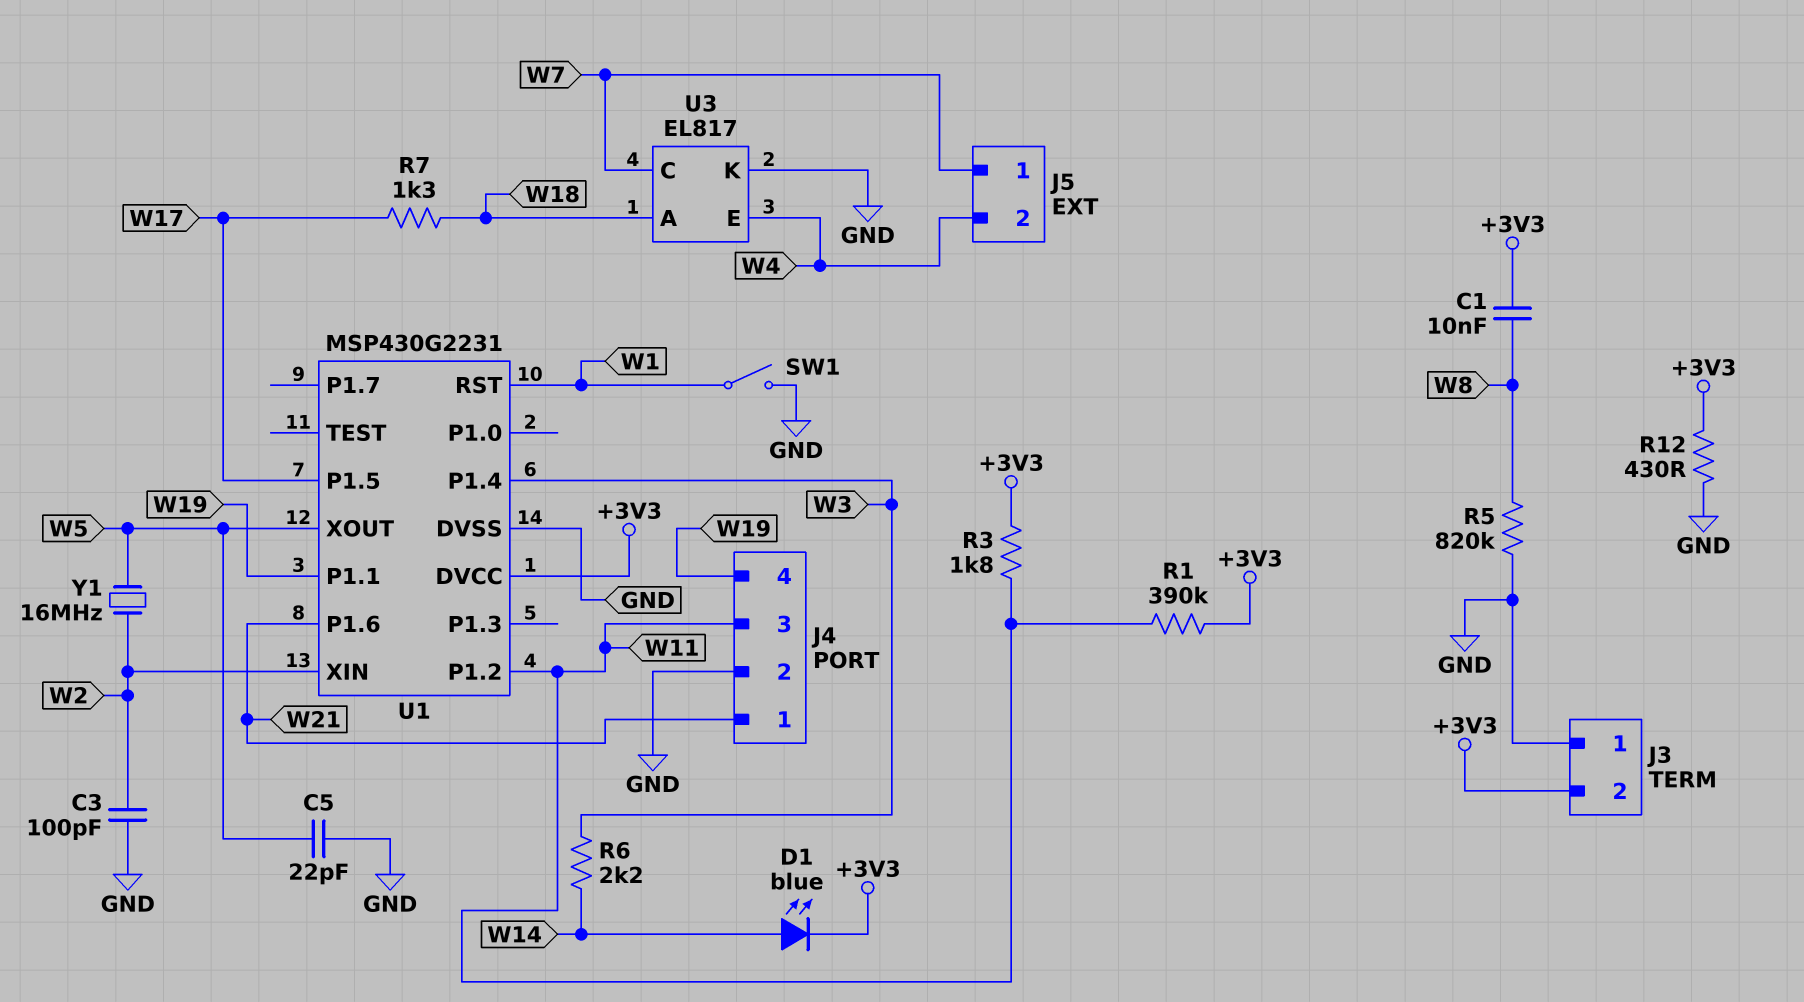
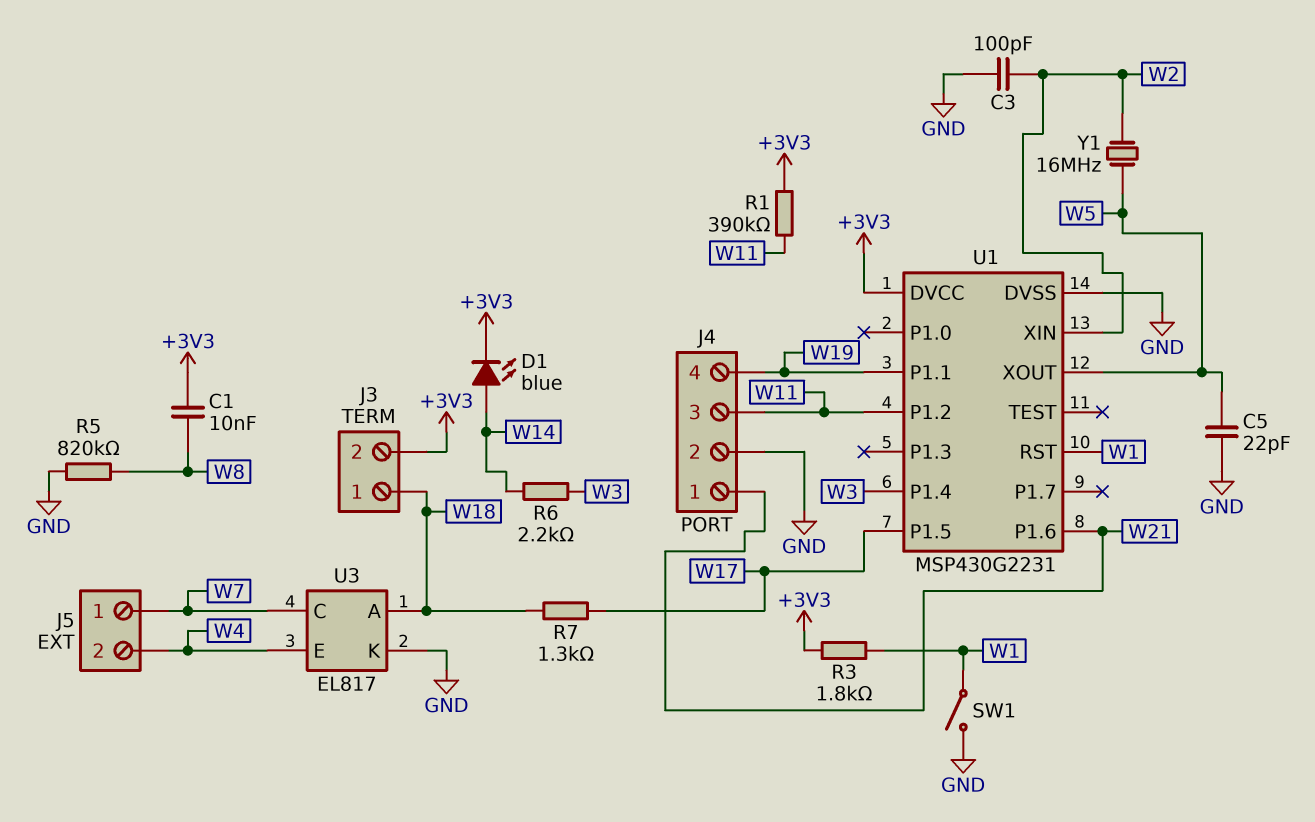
J3 pin 1: GND -> W18
R3: 1.8k (+3V3, W11) -> 1.8k (+3V3, W1)
R12: 430 (+3V3, GND) -> none

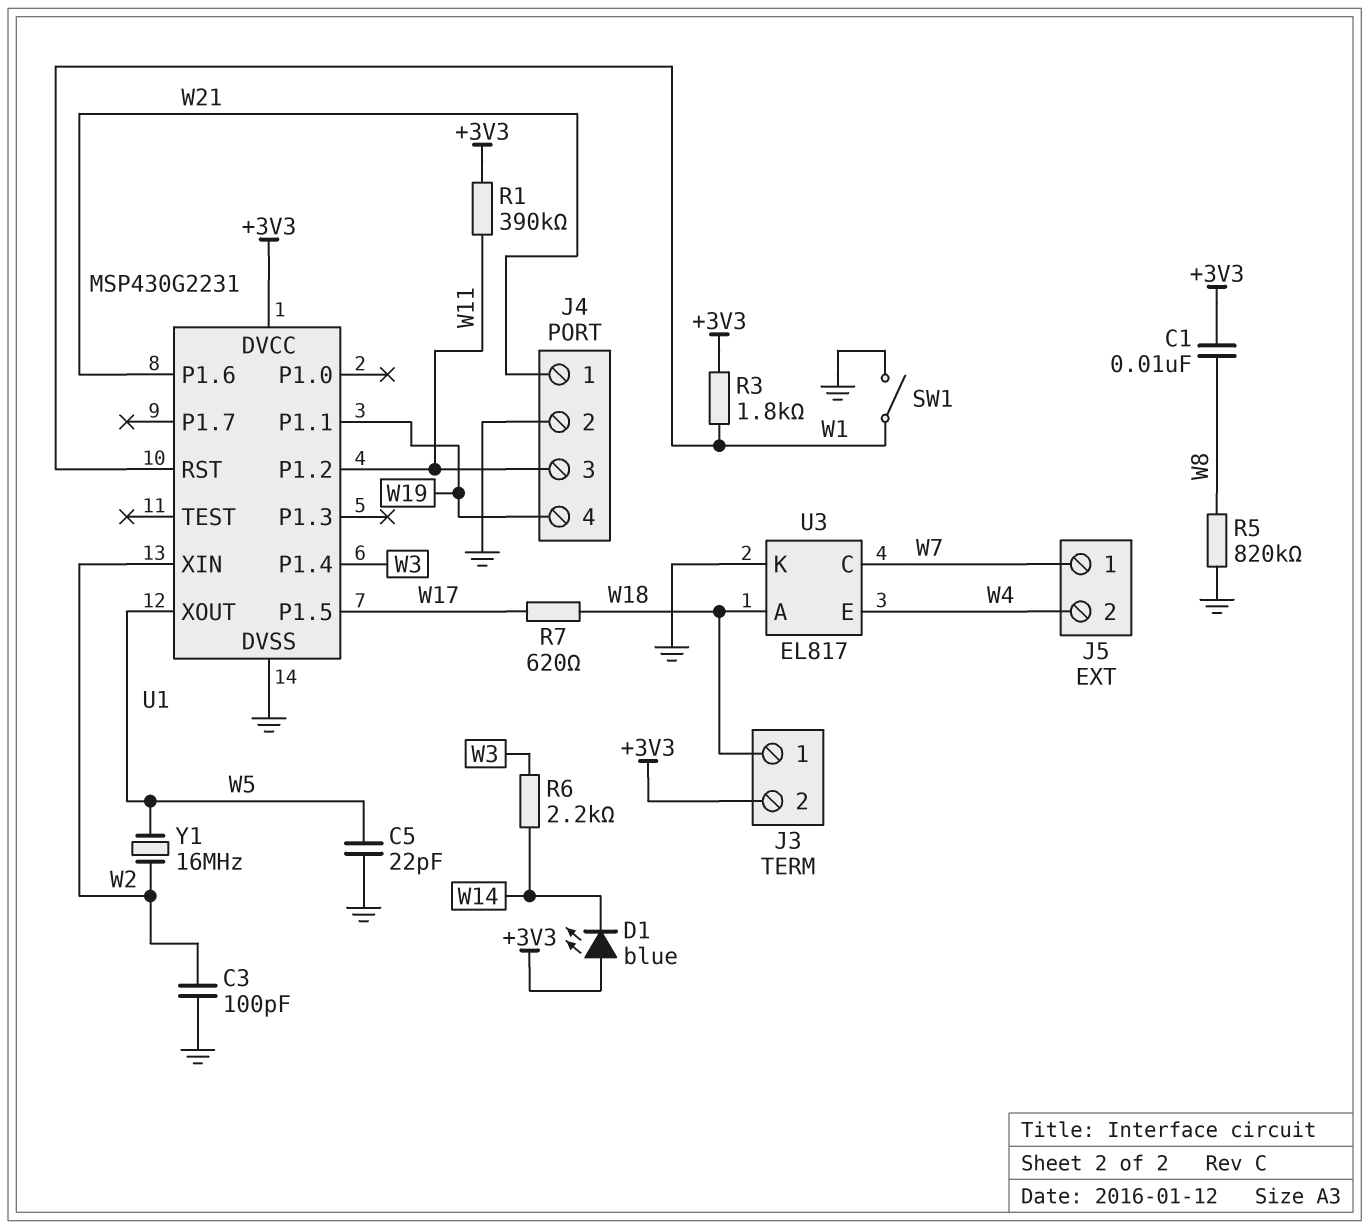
D1: LED blue (A W14, K +3V3) -> LED blue (A +3V3, K W14)
R7: 1.3k (W17, W18) -> 620 (W17, W18)

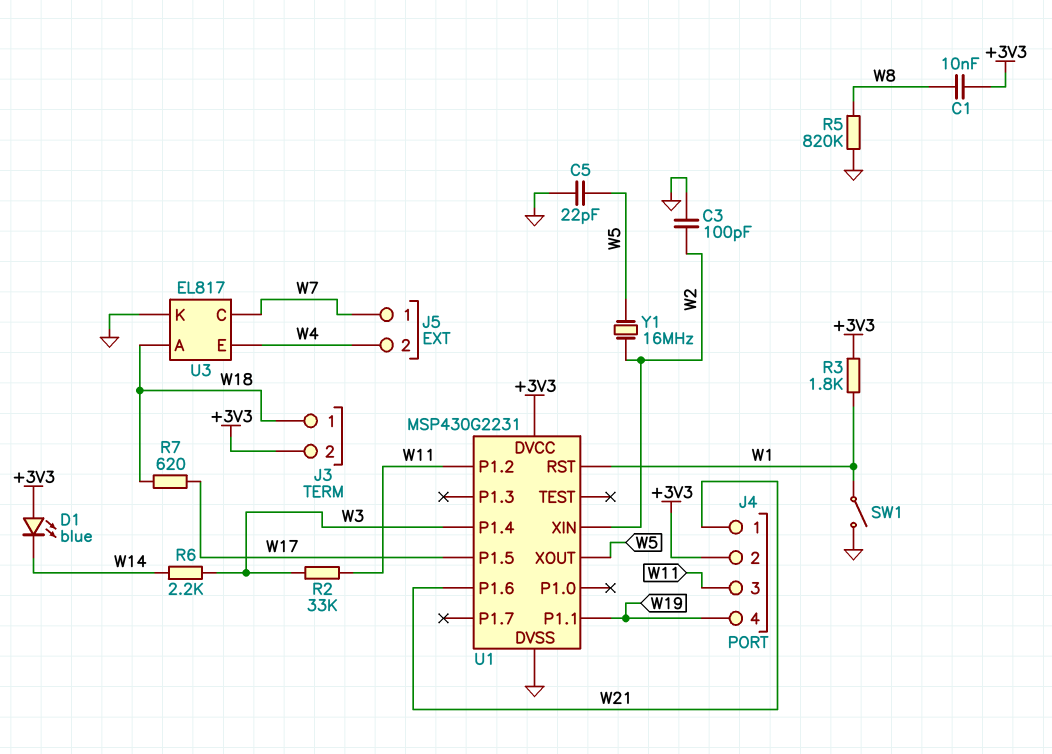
J4 pin 2: GND -> +3V3
R1: 390k (+3V3, W11) -> none
R2: none -> 33k (W3, W11)

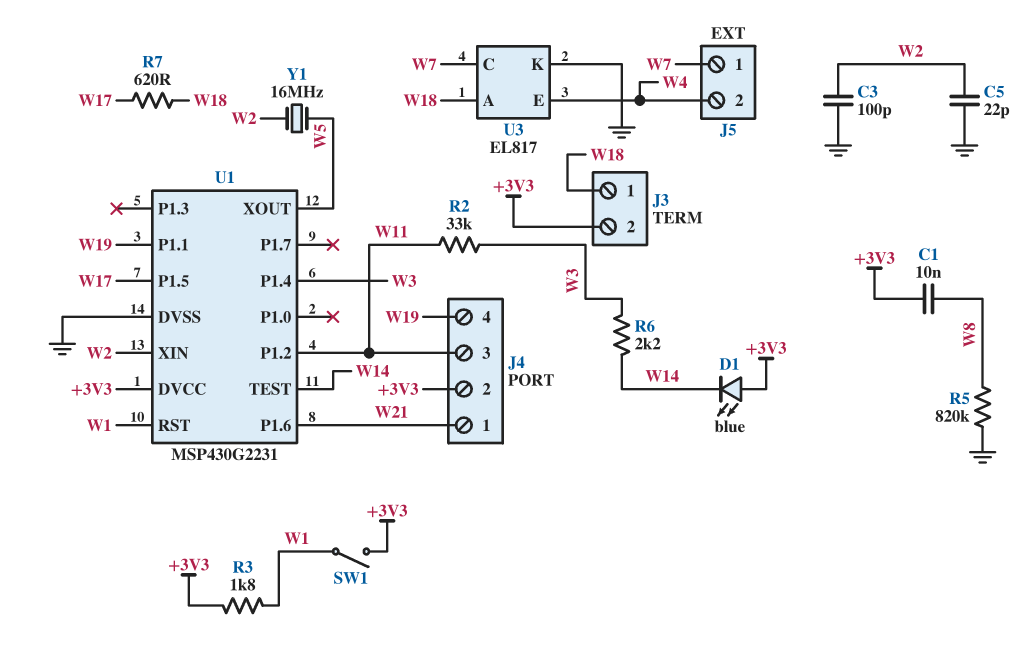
C5: 22pF (GND, W5) -> 22pF (GND, W2)
SW1: switch (GND, W1) -> switch (+3V3, W1)
U1 pin TEST: none -> W14

